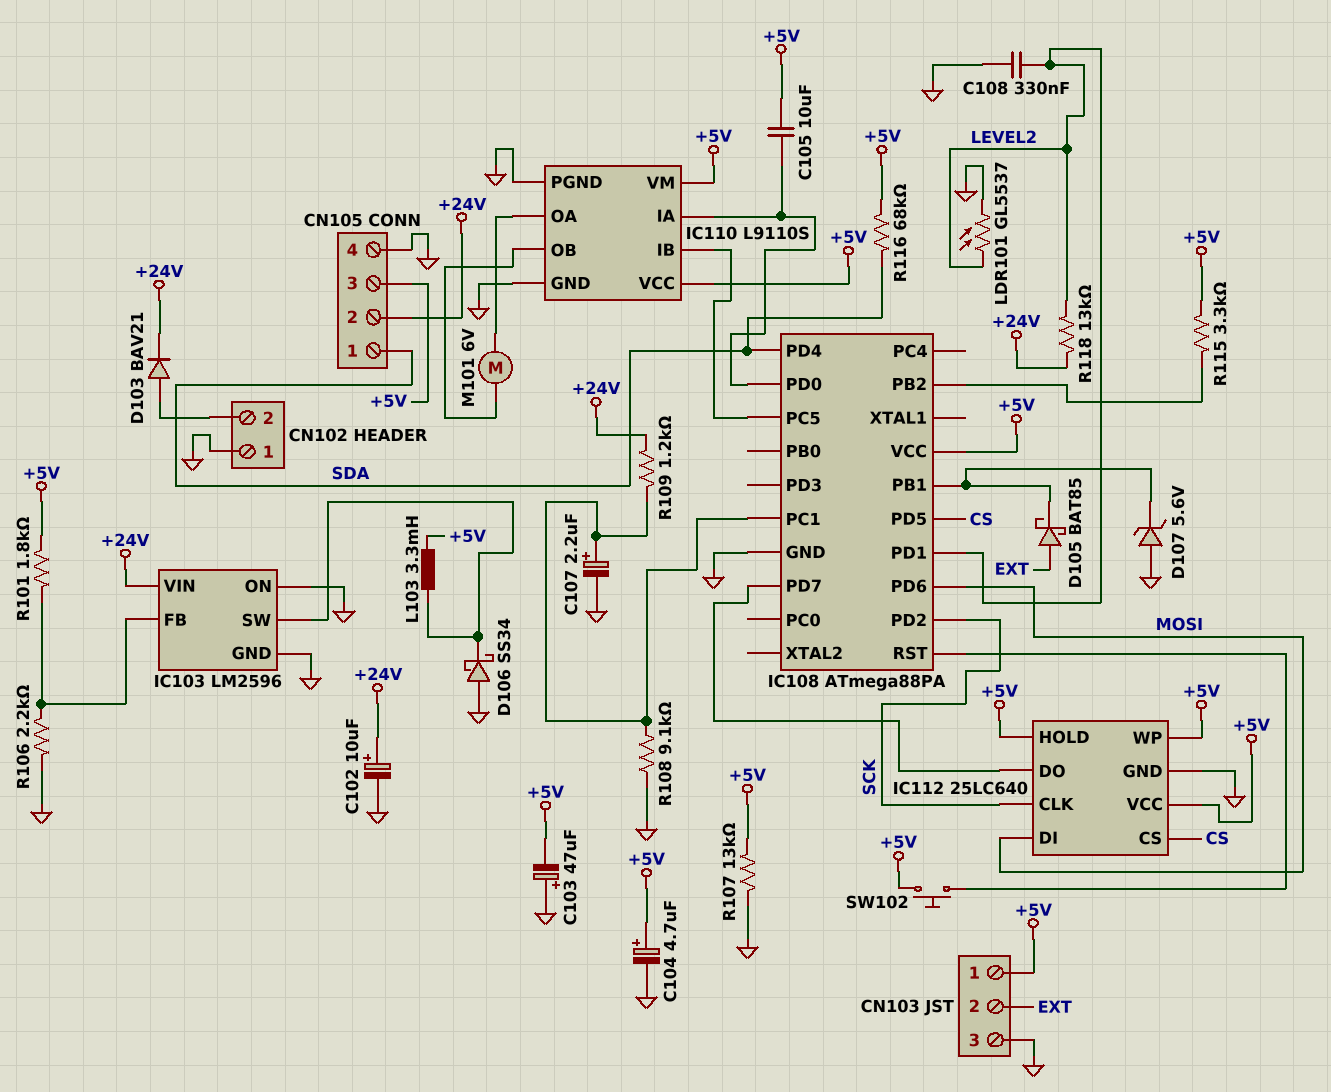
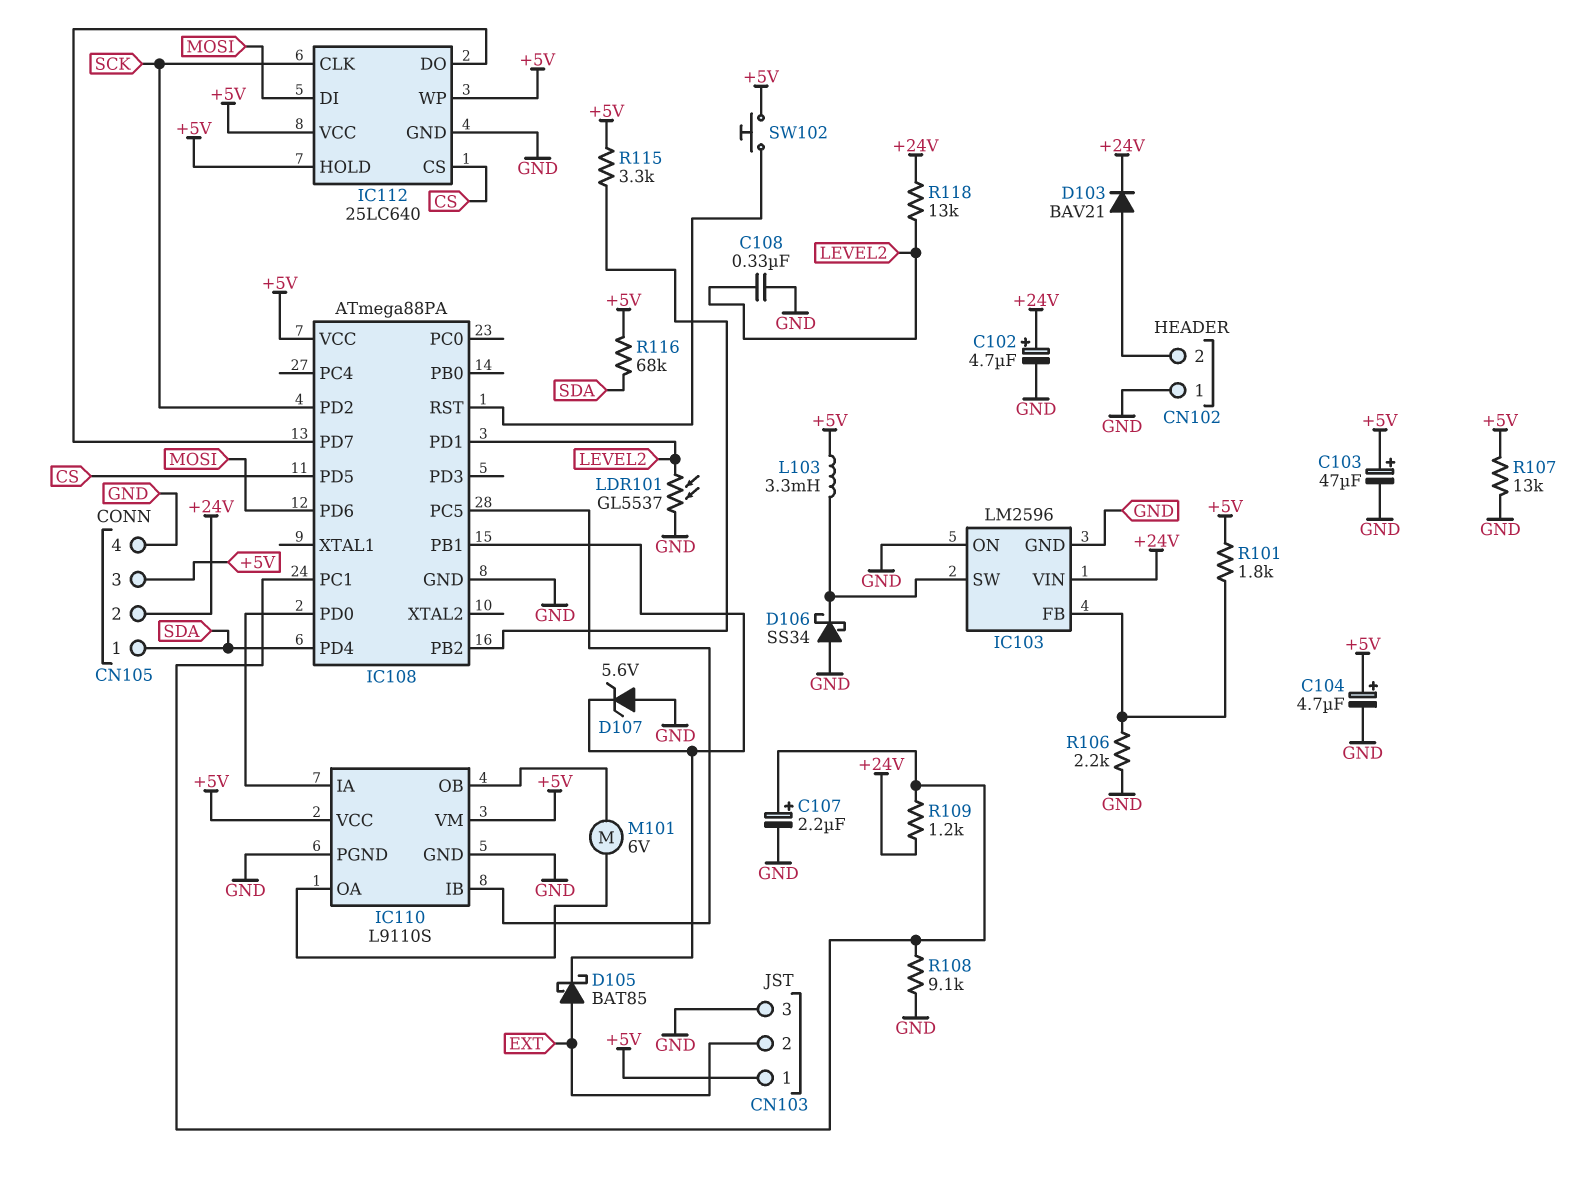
C102: 10uF (plus +24V, minus GND) -> 4.7uF (plus +24V, minus GND)
C103: 47uF (plus GND, minus +5V) -> 47uF (plus +5V, minus GND)
C105: 10uF (+5V, IC108/PD0) -> none

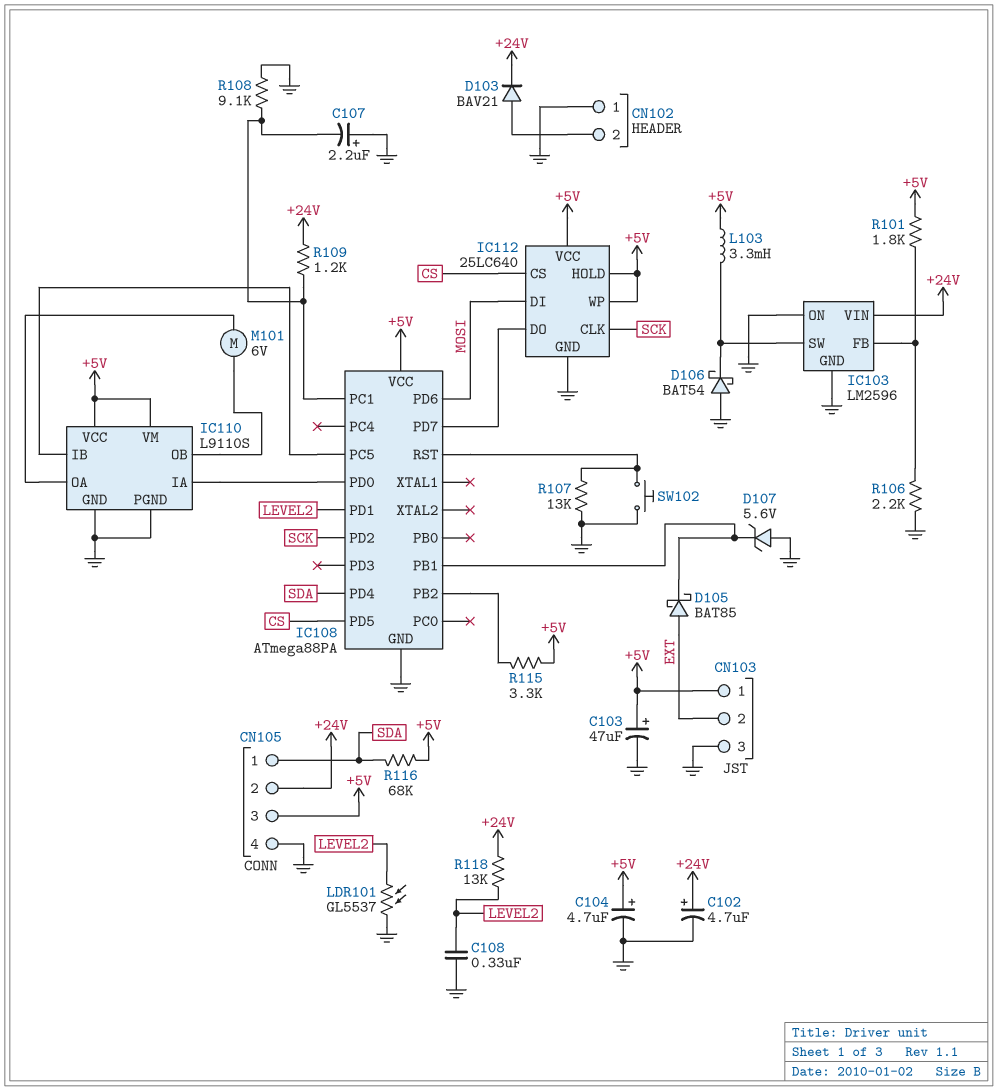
C107: 2.2uF (plus IC108/PC1, minus GND) -> 2.2uF (plus GND, minus IC108/PC1)
D106: schottky SS34 (A GND, K IC103/SW) -> schottky BAT54 (A GND, K IC103/SW)
R107: 13k (+5V, GND) -> 13k (GND, IC108/RST)
SW102: button (+5V, IC108/RST) -> button (GND, IC108/RST)

